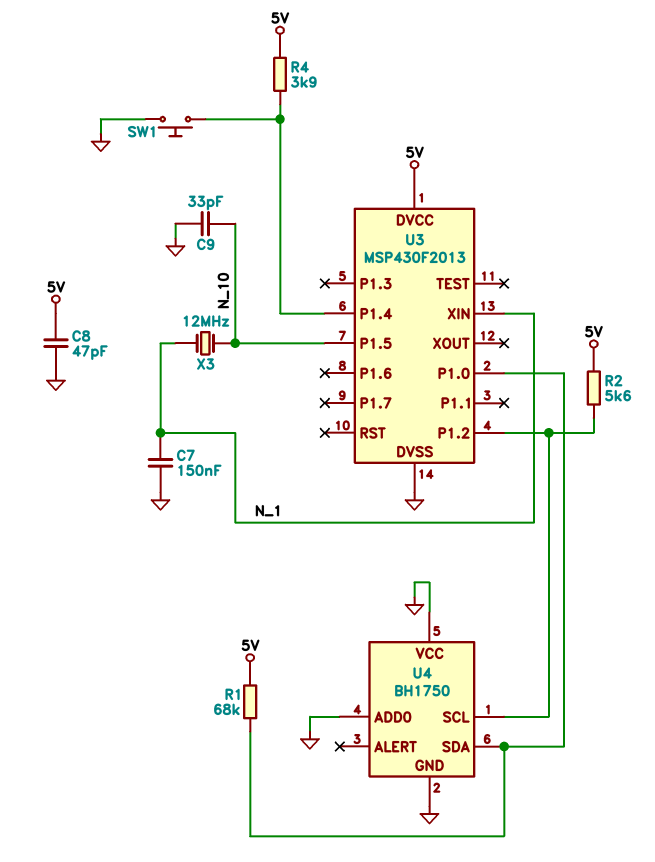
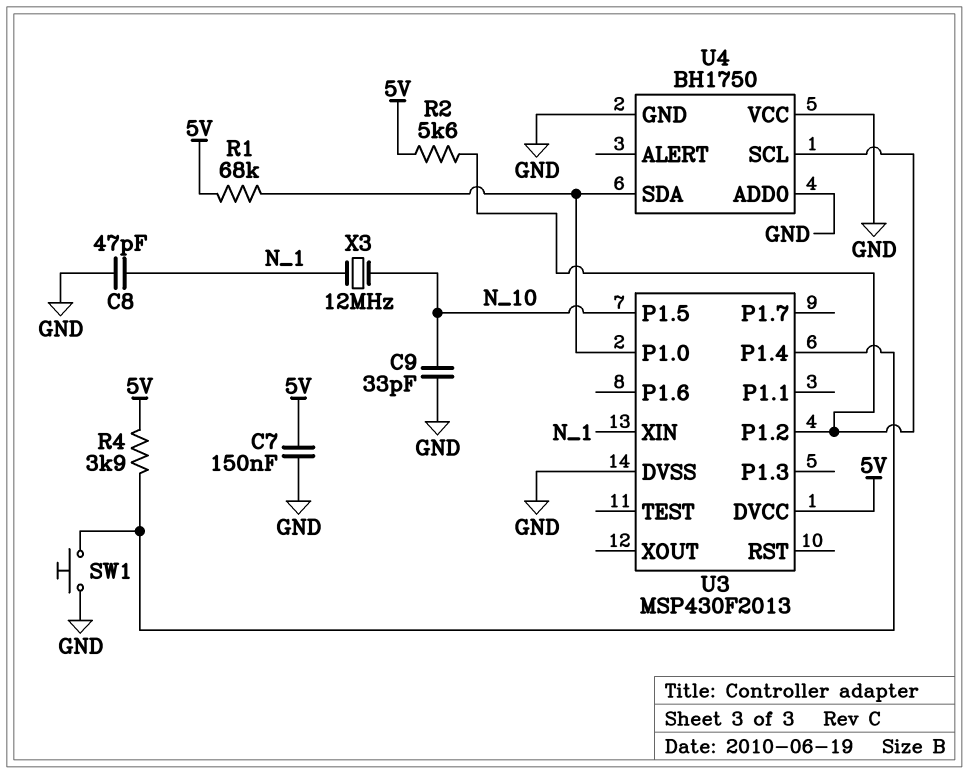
C7: 150nF (GND, N_1) -> 150nF (5V, GND)
C8: 47pF (5V, GND) -> 47pF (GND, N_1)

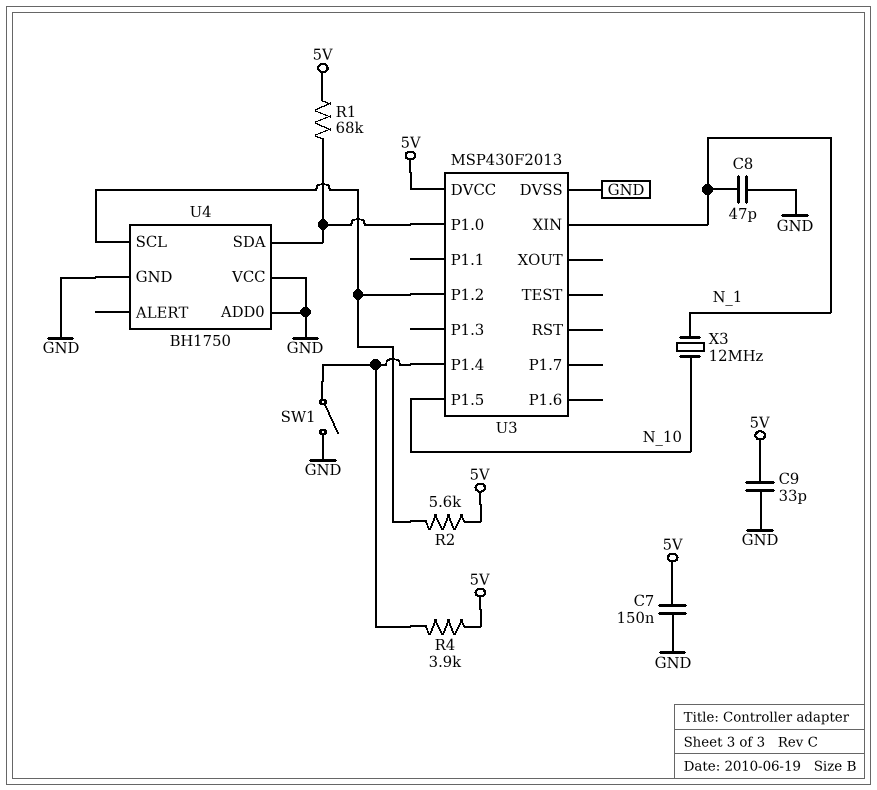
C9: 33pF (GND, N_10) -> 33pF (5V, GND)
SW1: button (GND, U3/P1.4) -> switch (GND, U3/P1.4)

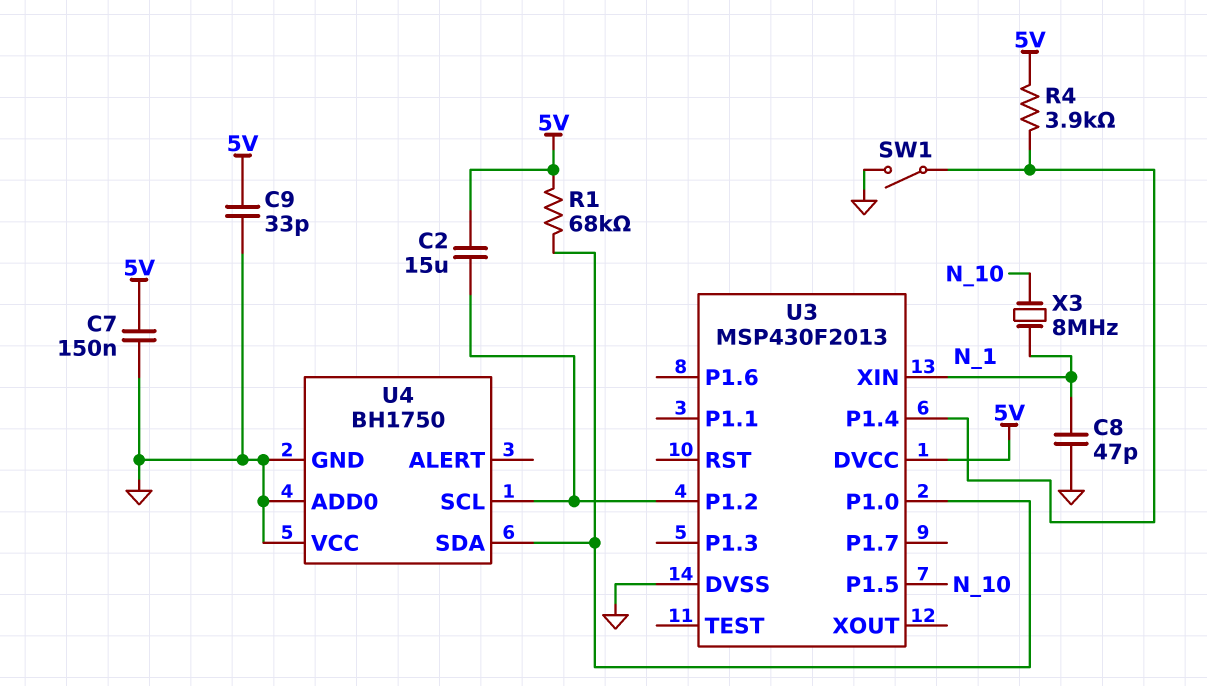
C2: none -> 15uF (5V, U3/P1.2)
R2: 5.6k (5V, U3/P1.2) -> none
X3: 12MHz (N_1, N_10) -> 8MHz (N_1, N_10)

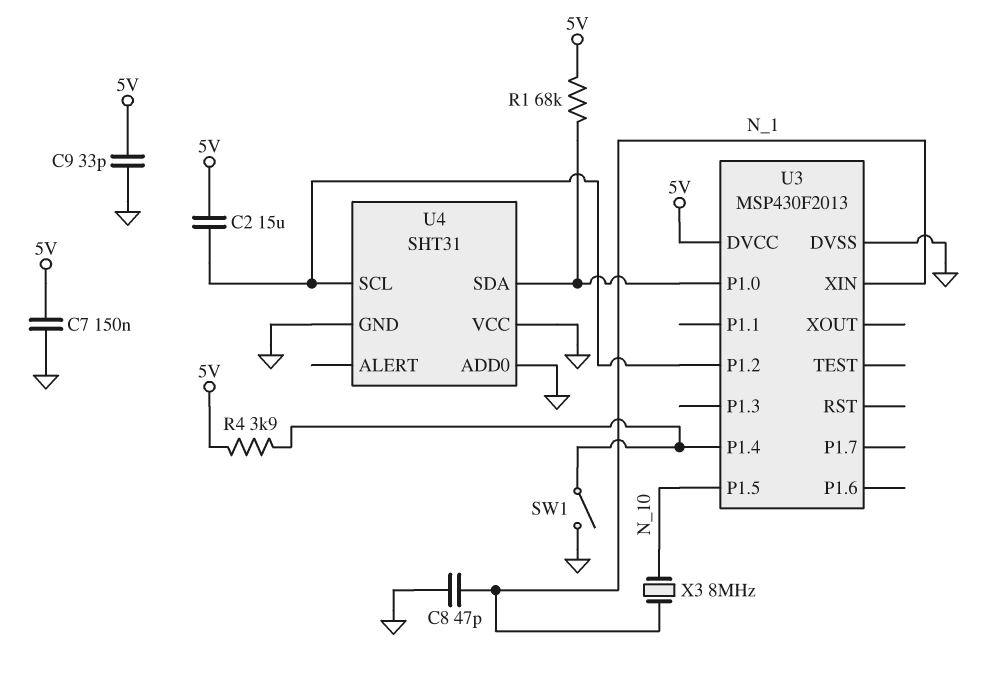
U4: BH1750 -> SHT31

